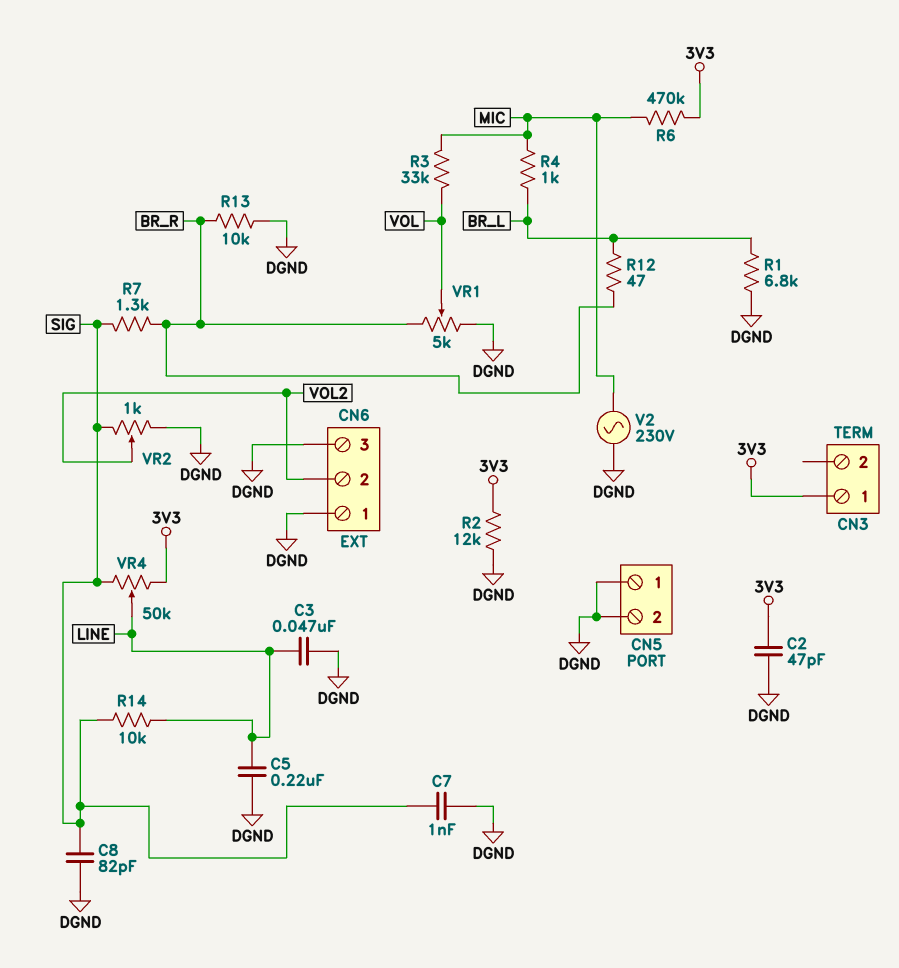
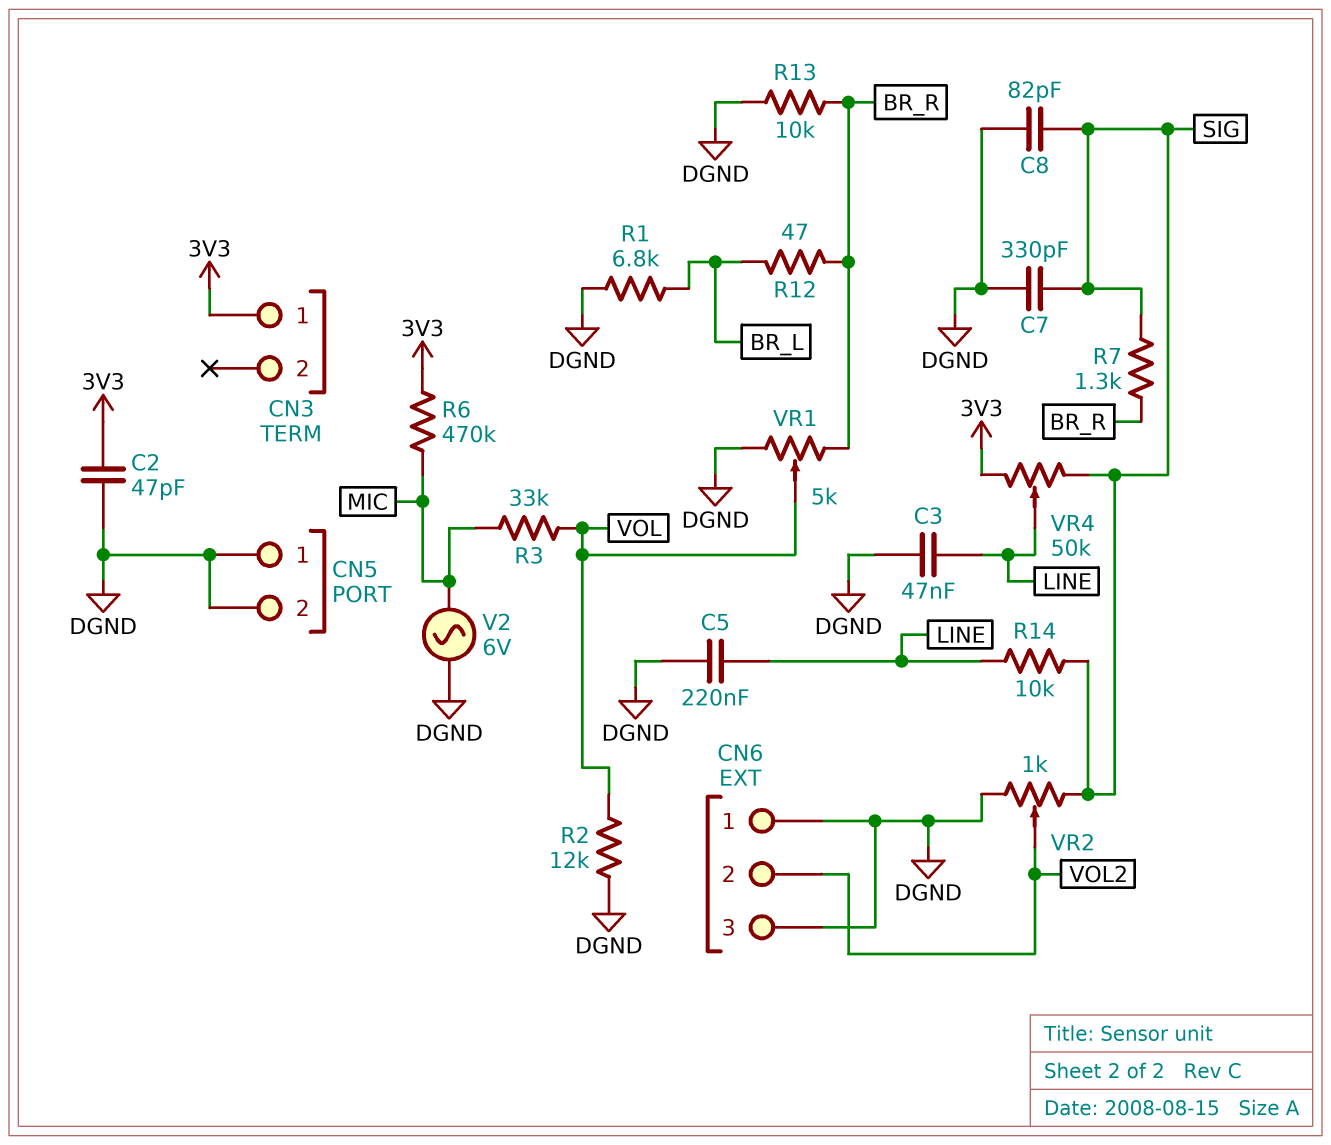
C7: 1nF (DGND, SIG) -> 330pF (DGND, SIG)
R2: 12k (3V3, DGND) -> 12k (DGND, VOL)
R4: 1k (BR_L, MIC) -> none
V2: AC 230V (DGND, MIC) -> AC 6V (DGND, MIC)

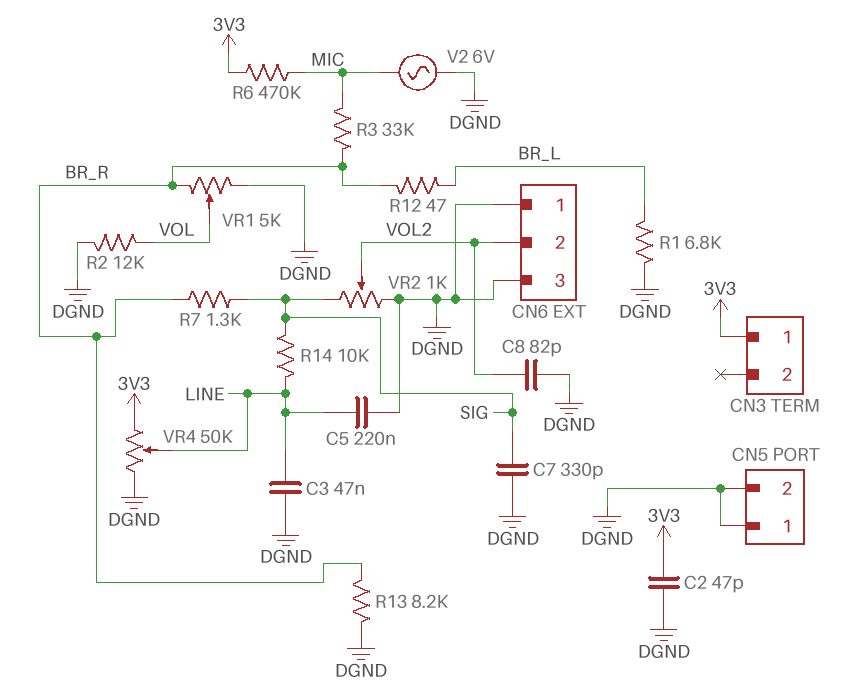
C8: 82pF (DGND, SIG) -> 82pF (DGND, VOL2)
R3: 33k (MIC, VOL) -> 33k (BR_R, MIC)
R13: 10k (BR_R, DGND) -> 8.2k (BR_R, DGND)
VR4: 50k (3V3, SIG, wiper LINE) -> 50k (3V3, DGND, wiper LINE)

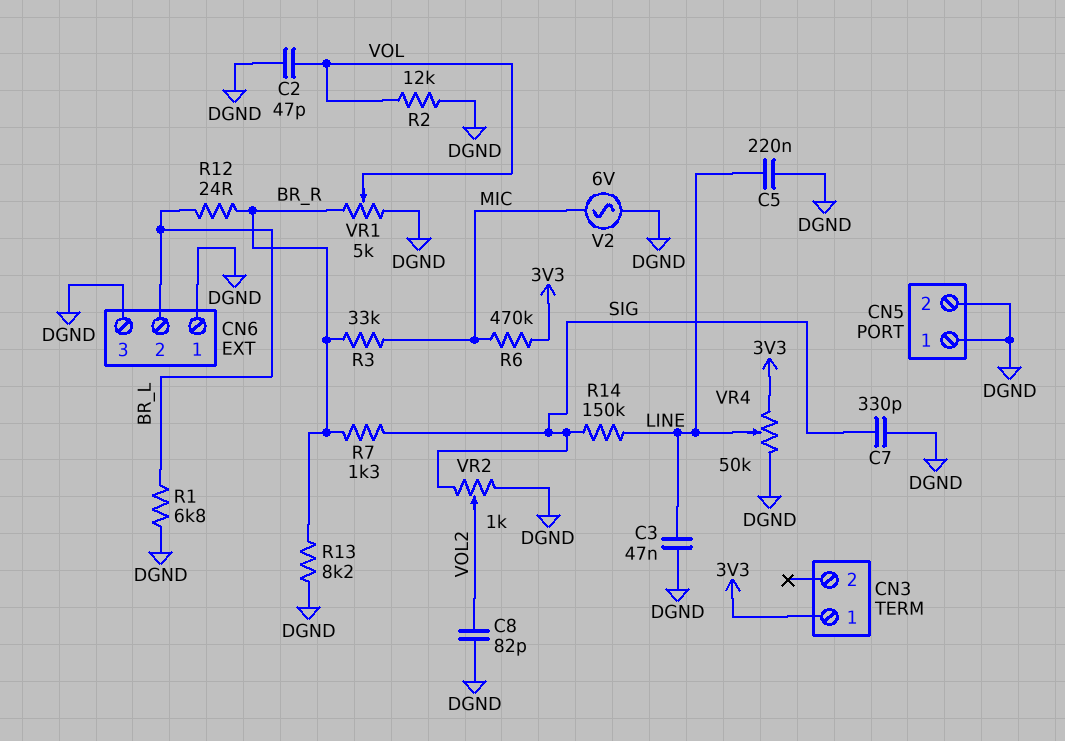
C2: 47pF (3V3, DGND) -> 47pF (DGND, VOL)
CN6 pin 2: VOL2 -> BR_L
R12: 47 (BR_L, BR_R) -> 24 (BR_L, BR_R)
R14: 10k (LINE, SIG) -> 150k (LINE, SIG)

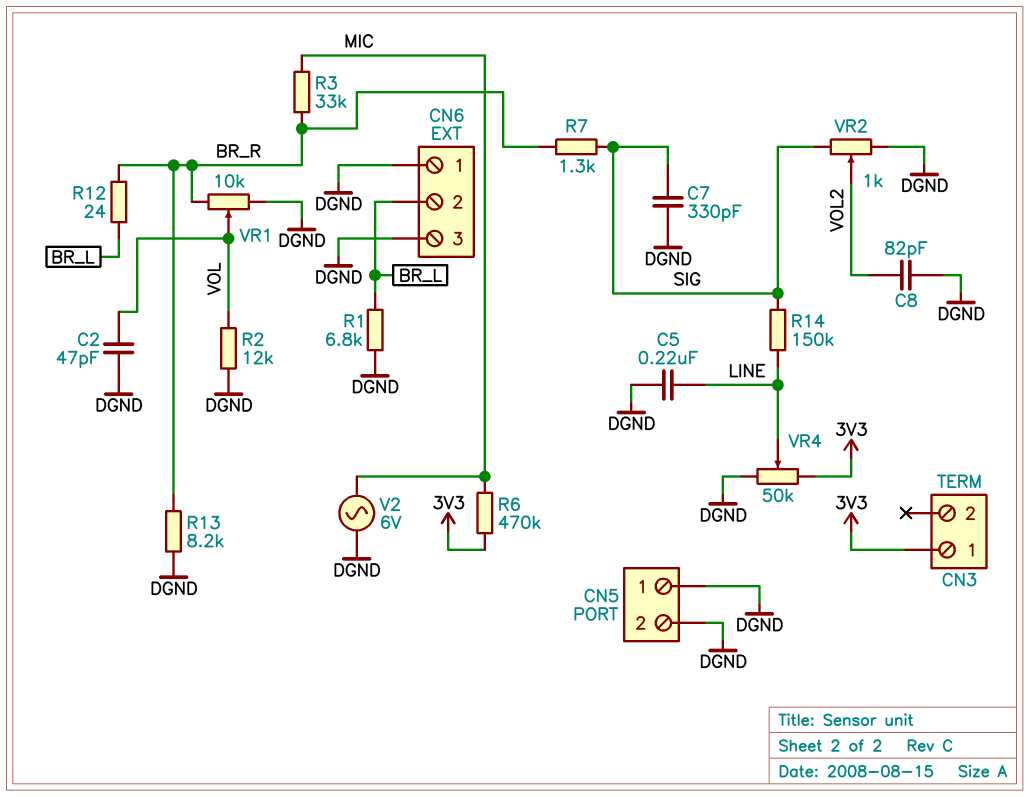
C3: 47nF (DGND, LINE) -> none
VR1: 5k (BR_R, DGND, wiper VOL) -> 10k (BR_R, DGND, wiper VOL)

